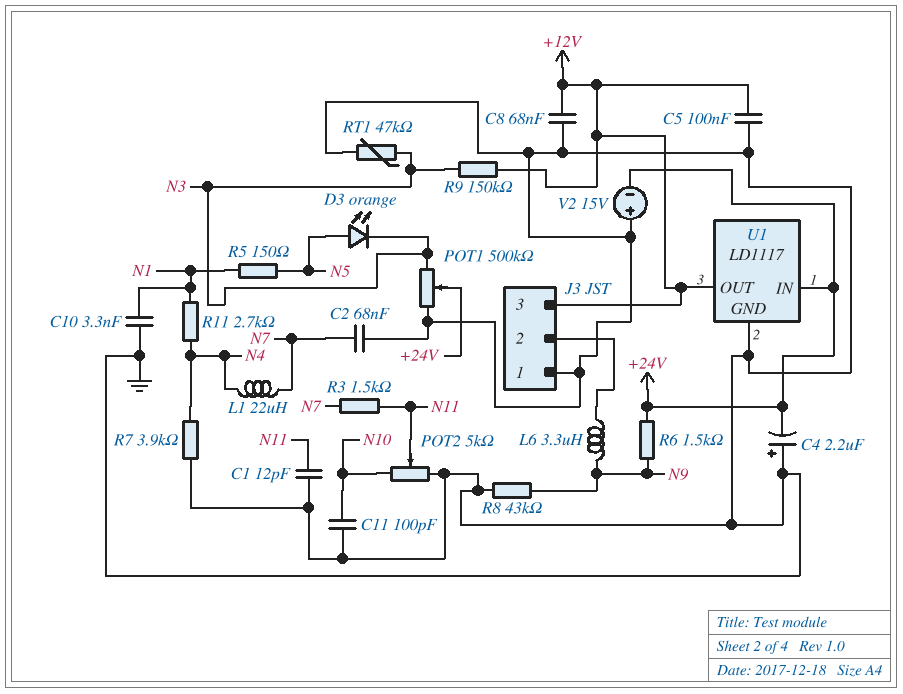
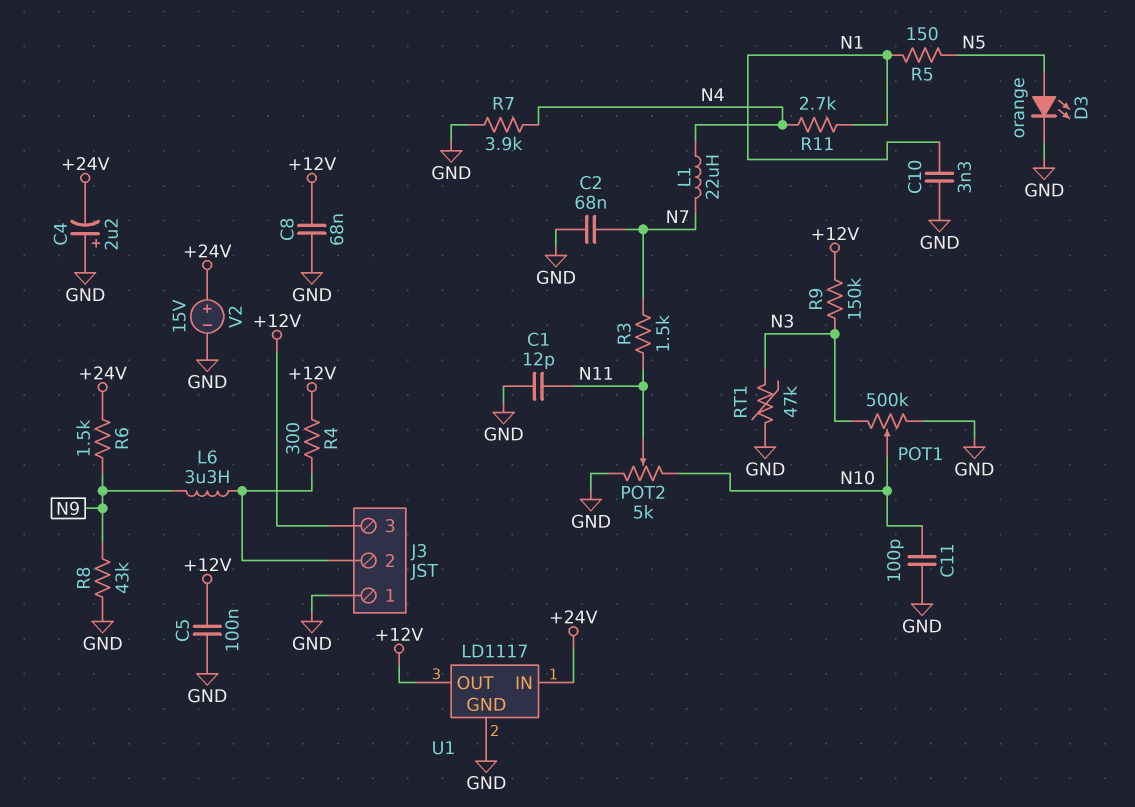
D3: LED orange (A N5, K N3) -> LED orange (A N5, K GND)
POT1: 500k (GND, N3, wiper +24V) -> 500k (GND, N3, wiper N10)
R4: none -> 300 (+12V, J3/2)
V2: 15V (plus GND, minus +24V) -> 15V (plus +24V, minus GND)

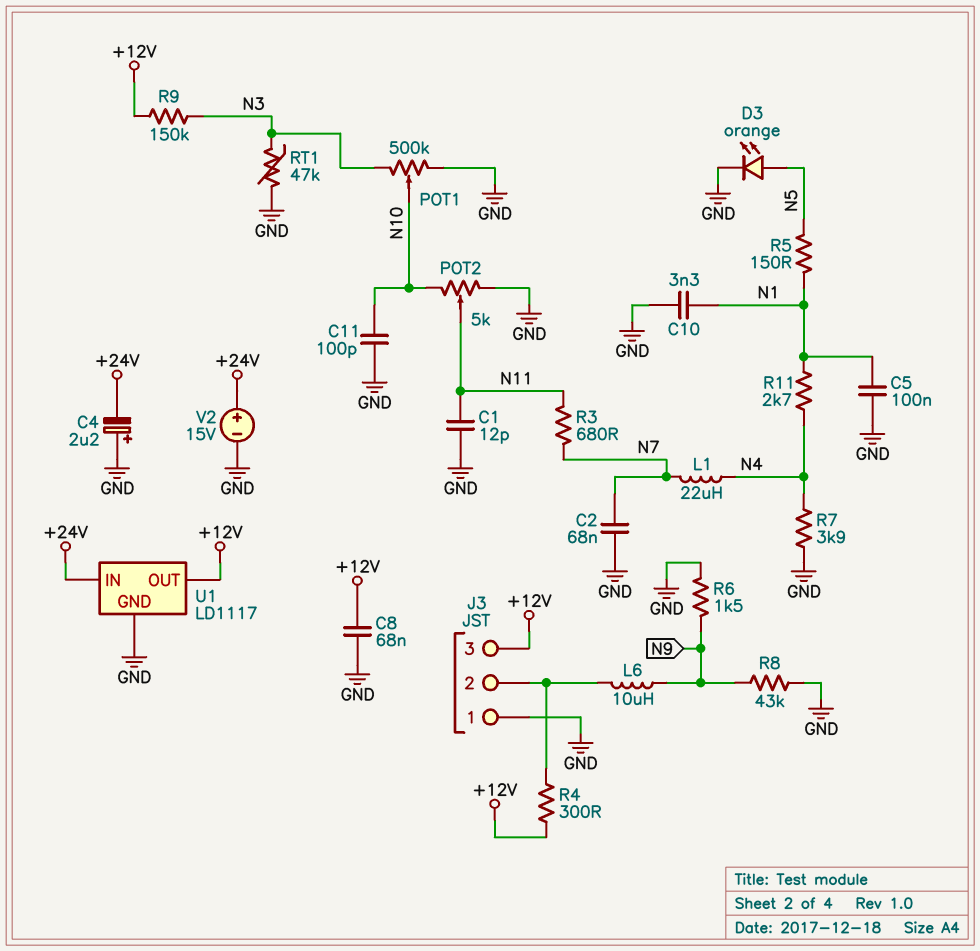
C5: 100nF (+12V, GND) -> 100nF (GND, N1)
L6: 3.3uH (J3/2, N9) -> 10uH (J3/2, N9)
R3: 1.5k (N7, N11) -> 680 (N7, N11)
R6: 1.5k (+24V, N9) -> 1.5k (GND, N9)

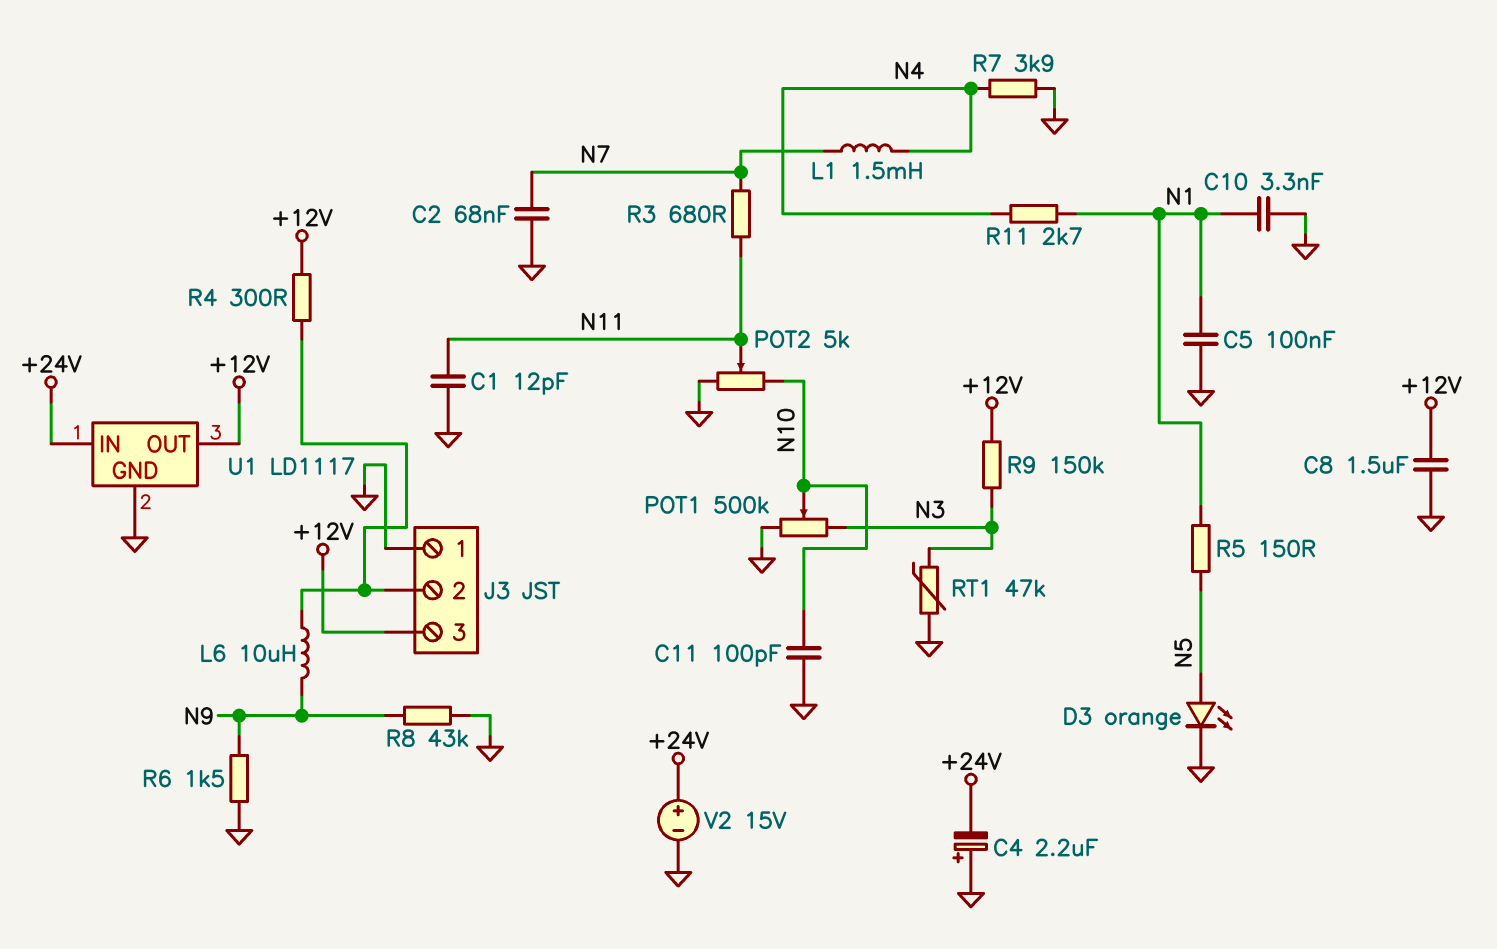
C8: 68nF (+12V, GND) -> 1.5uF (+12V, GND)
L1: 22uH (N4, N7) -> 1.5mH (N4, N7)

